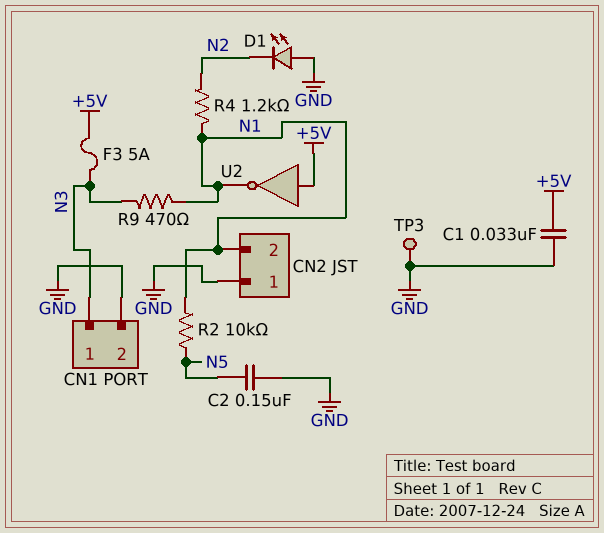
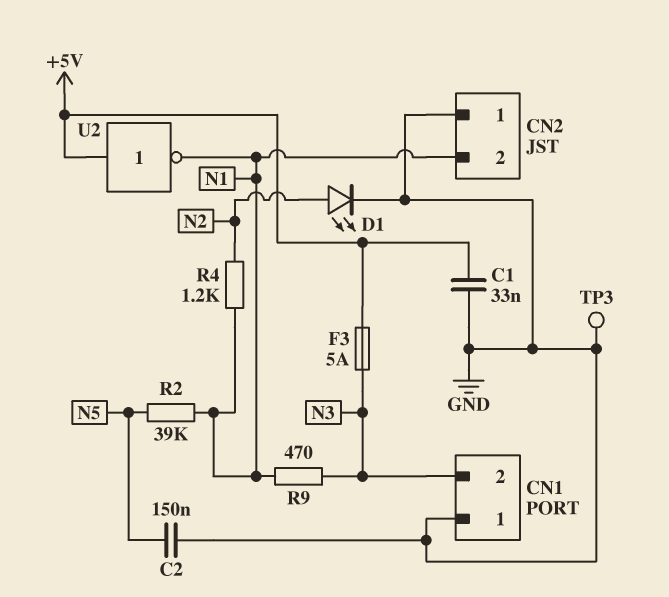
CN1 pin 1: N3 -> GND
CN1 pin 2: GND -> N3
D1: LED (A GND, K N2) -> LED (A N2, K GND)
R2: 10k (N1, N5) -> 39k (N1, N5)

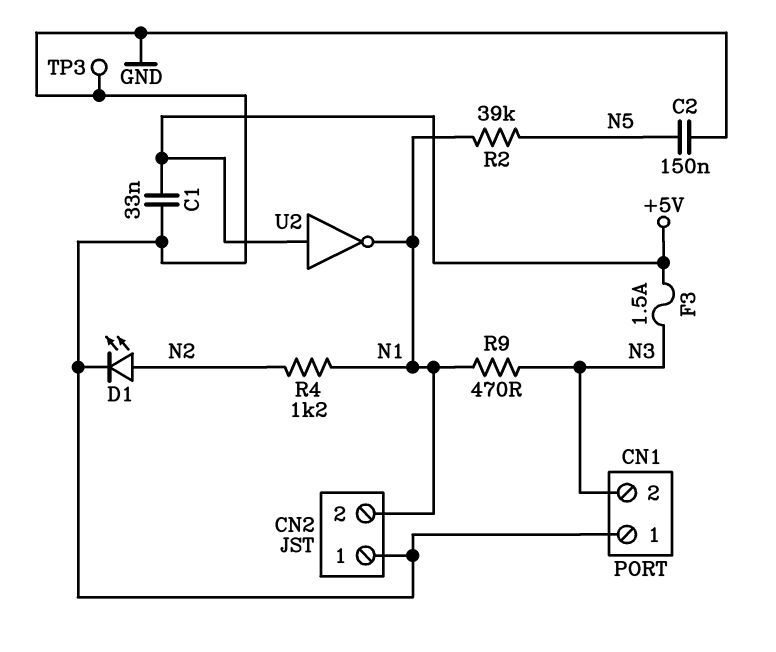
F3: 5A (+5V, N3) -> 1.5A (+5V, N3)

